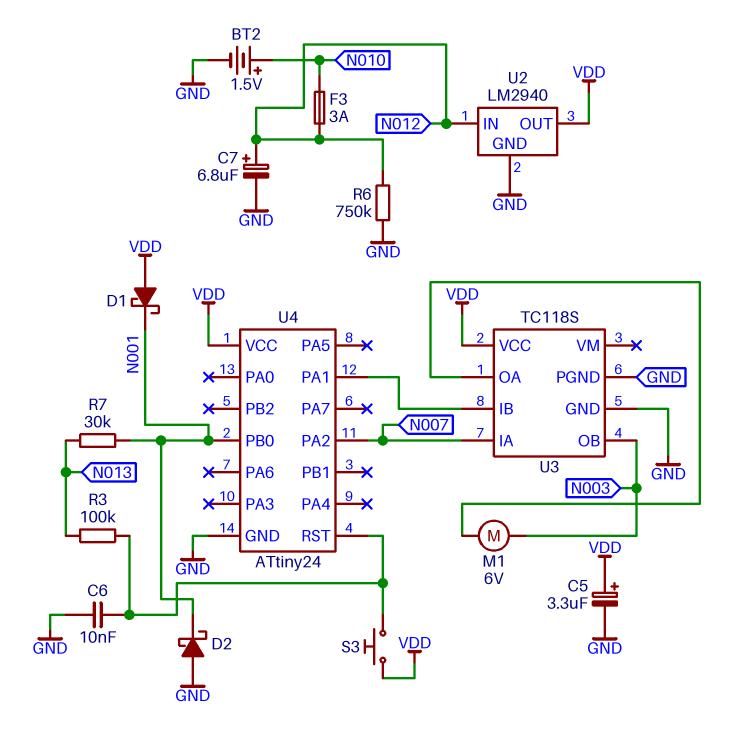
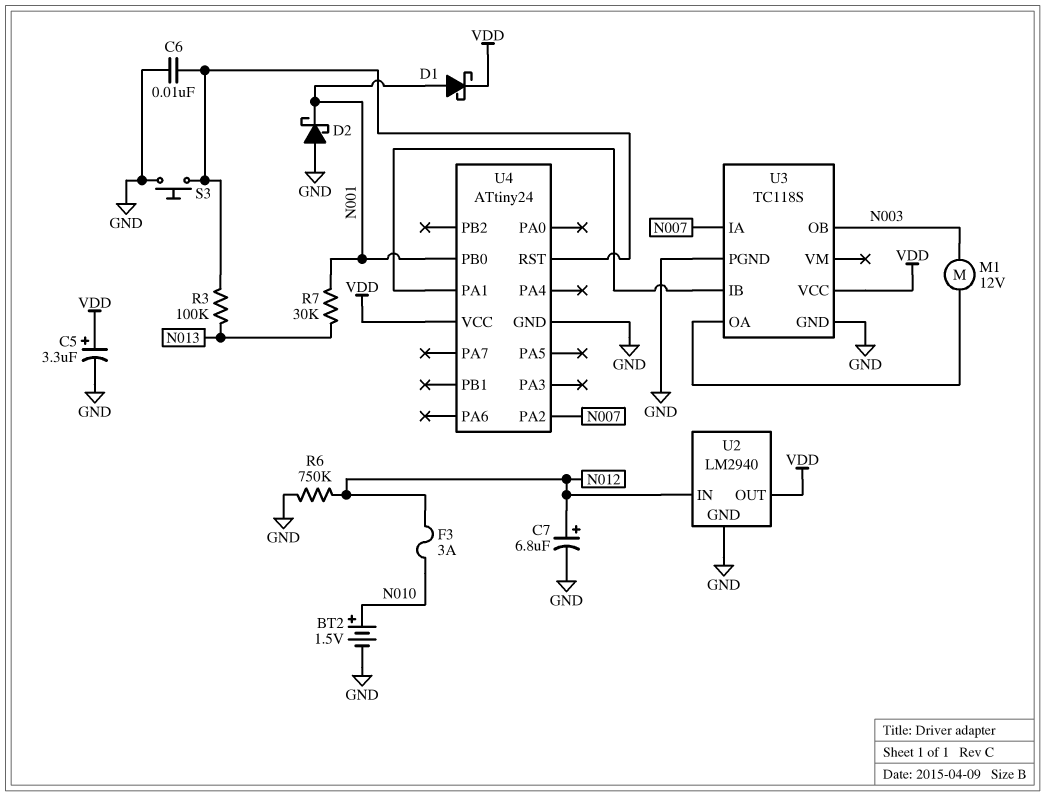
D1: schottky (A VDD, K N001) -> schottky (A N001, K VDD)
M1: motor 6V (N003, U3/OA) -> motor 12V (N003, U3/OA)
S3: button (U4/RST, VDD) -> button (GND, U4/RST)

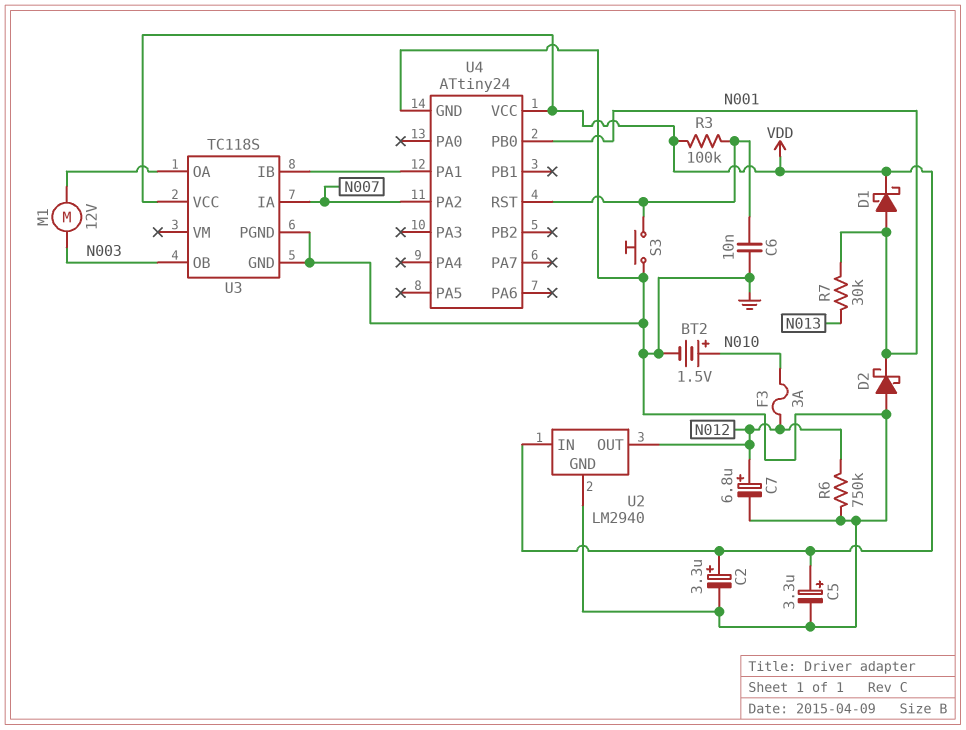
C2: none -> 3.3uF (plus VDD, minus GND)
R3: 100k (N013, U4/RST) -> 100k (U4/RST, VDD)
U2 pin IN: N012 -> VDD
U2 pin OUT: VDD -> N012

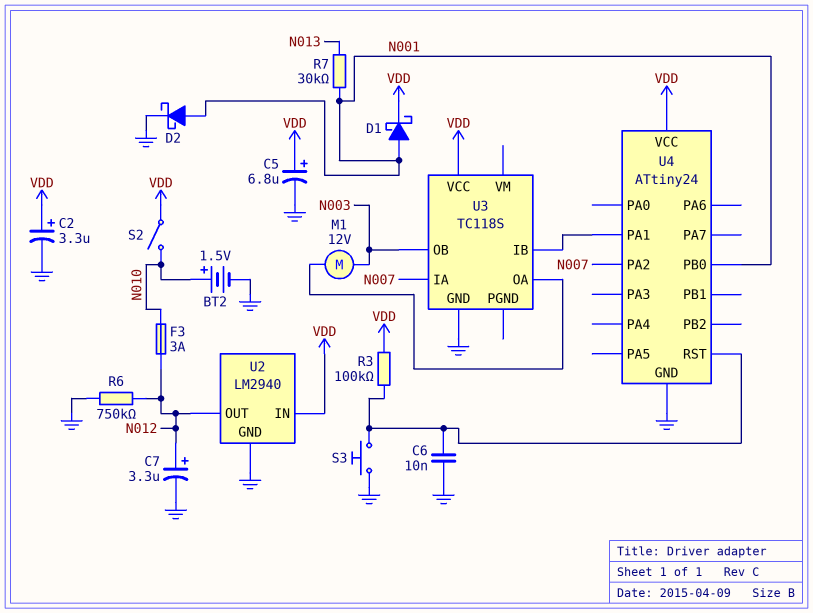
C5: 3.3uF (plus VDD, minus GND) -> 6.8uF (plus VDD, minus GND)
C7: 6.8uF (plus N012, minus GND) -> 3.3uF (plus N012, minus GND)
D2: schottky (A GND, K N001) -> schottky (A N001, K GND)
S2: none -> switch (N010, VDD)
U3 pin PGND: GND -> none

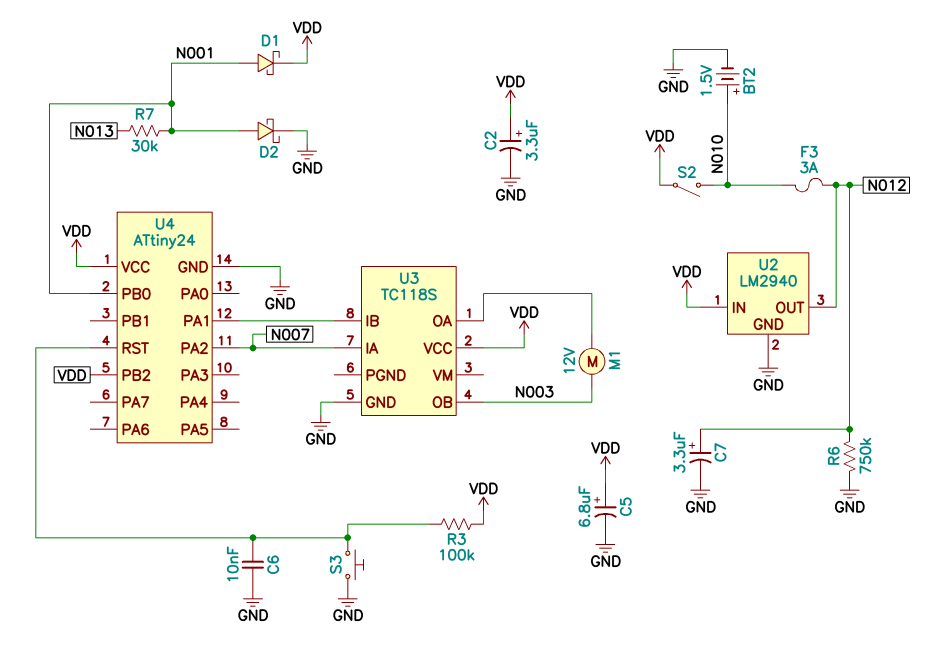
U4 pin PB2: none -> VDD

